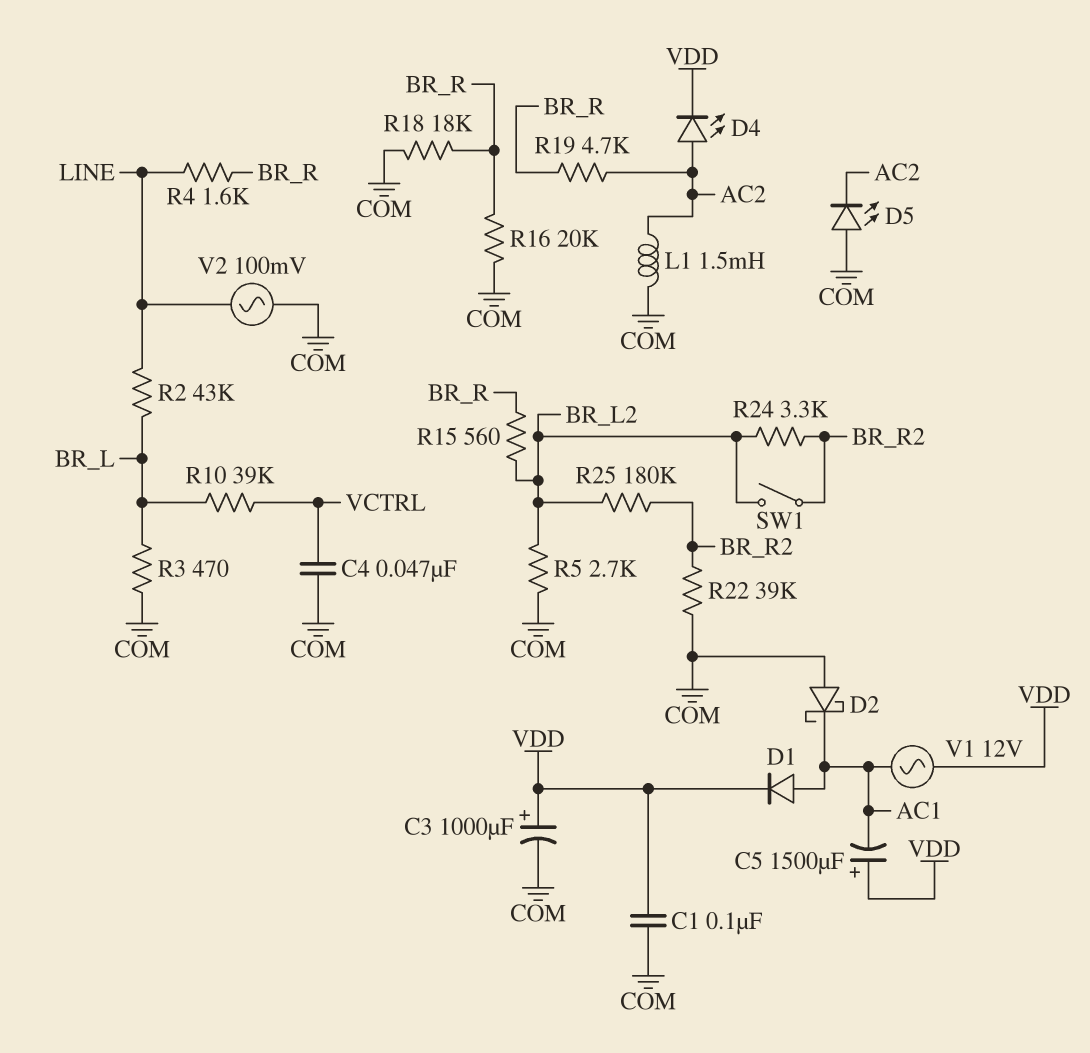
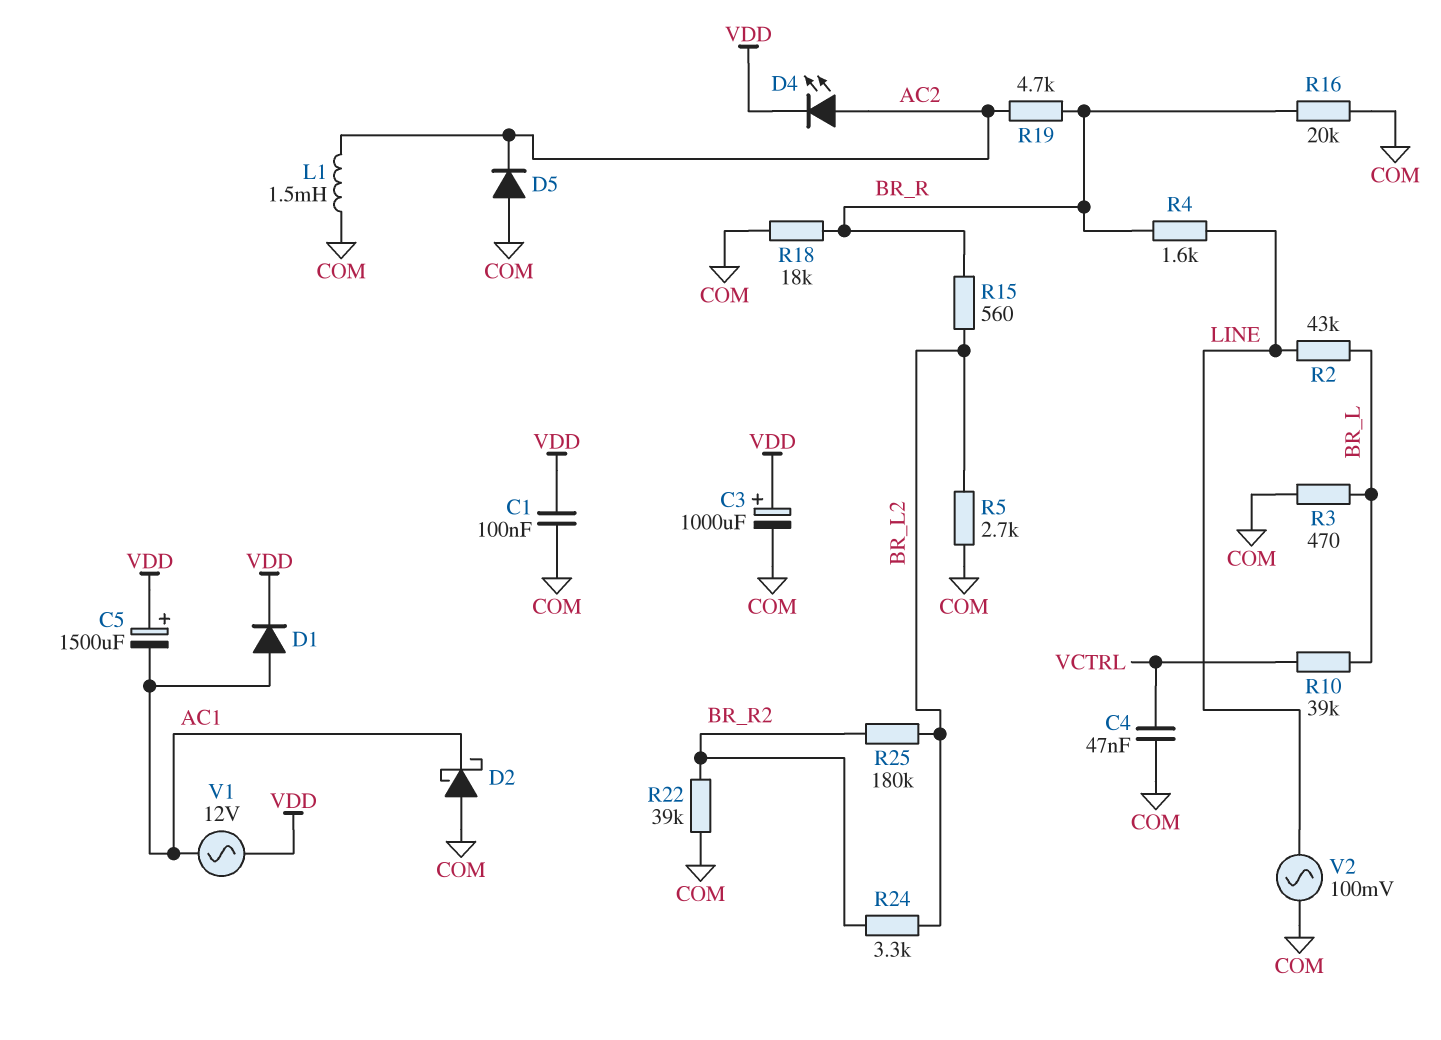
D5: LED (A COM, K AC2) -> diode (A COM, K AC2)
SW1: switch (BR_L2, BR_R2) -> none

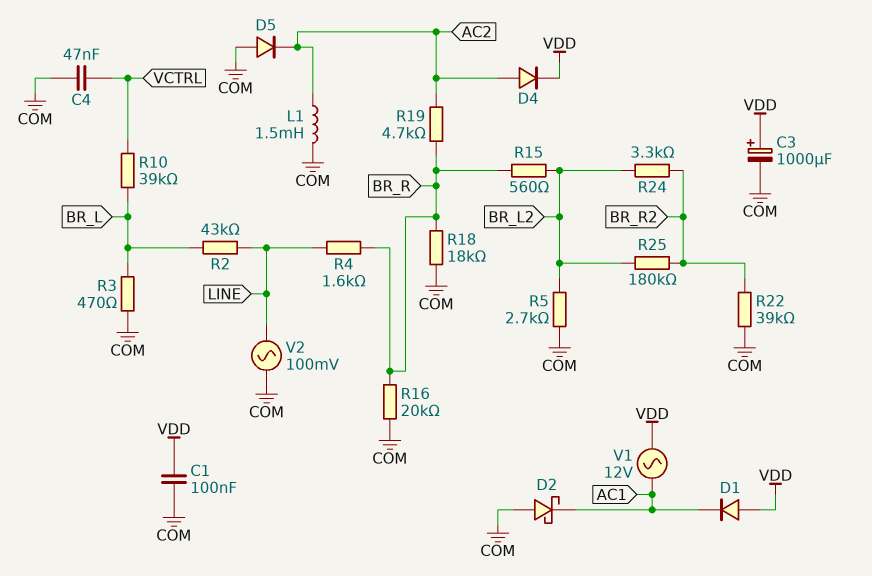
C5: 1500uF (plus VDD, minus AC1) -> none
D1: diode (A AC1, K VDD) -> diode (A VDD, K AC1)
D4: LED (A AC2, K VDD) -> diode (A AC2, K VDD)

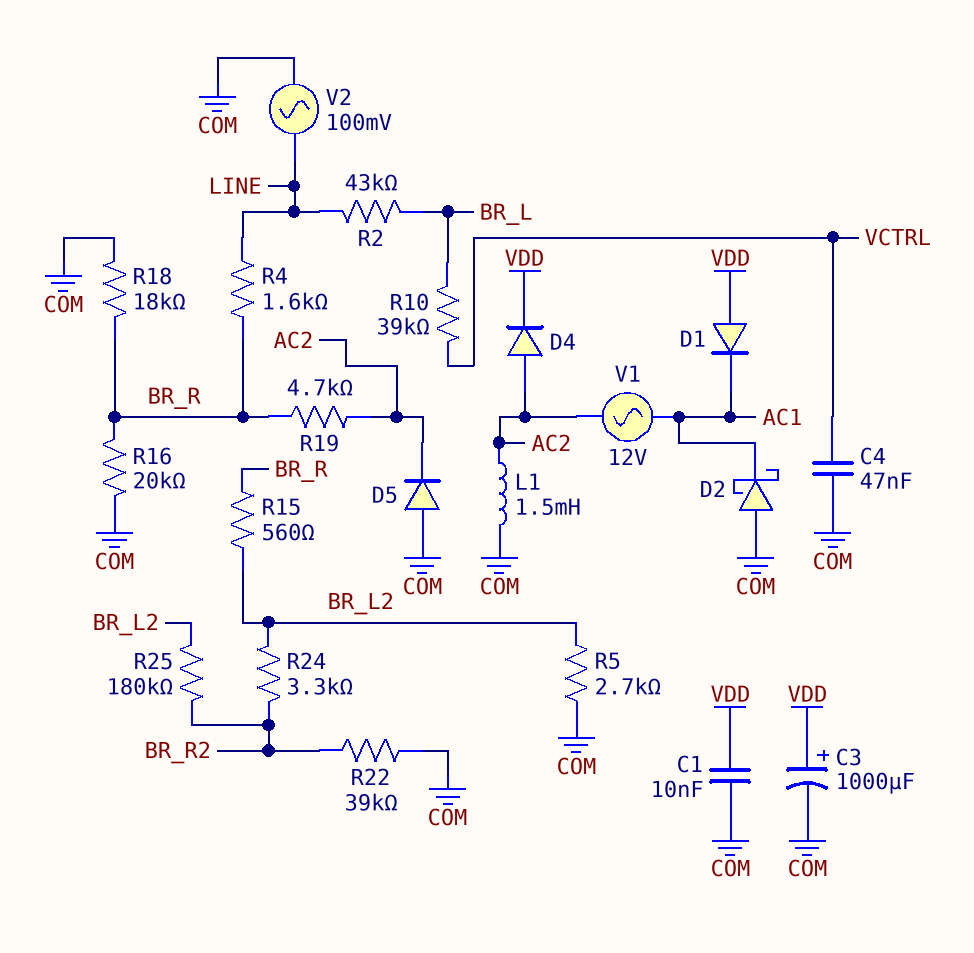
C1: 100nF (COM, VDD) -> 10nF (COM, VDD)
R3: 470 (BR_L, COM) -> none
V1: AC 12V (AC1, VDD) -> AC 12V (AC1, AC2)

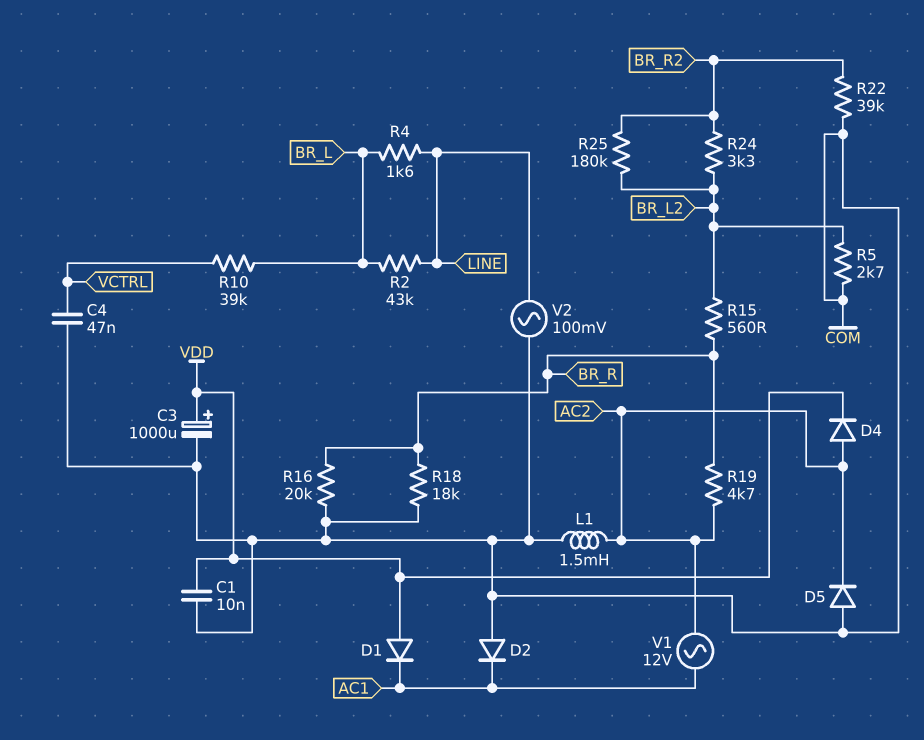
D2: schottky (A COM, K AC1) -> diode (A COM, K AC1)
R4: 1.6k (BR_R, LINE) -> 1.6k (BR_L, LINE)

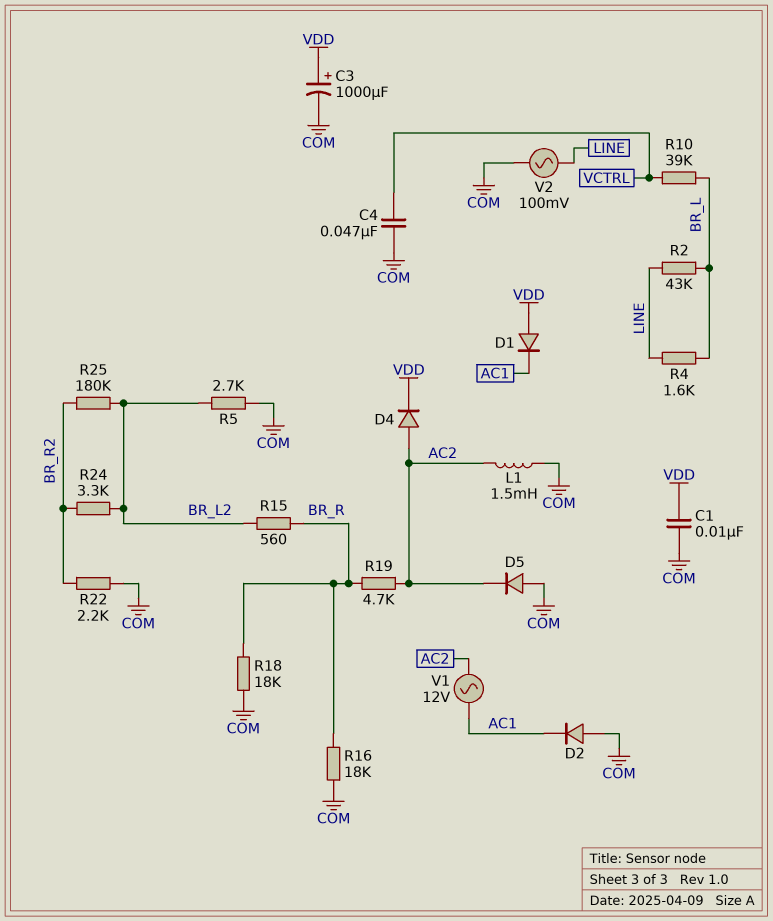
R16: 20k (BR_R, COM) -> 18k (BR_R, COM)
R22: 39k (BR_R2, COM) -> 2.2k (BR_R2, COM)

